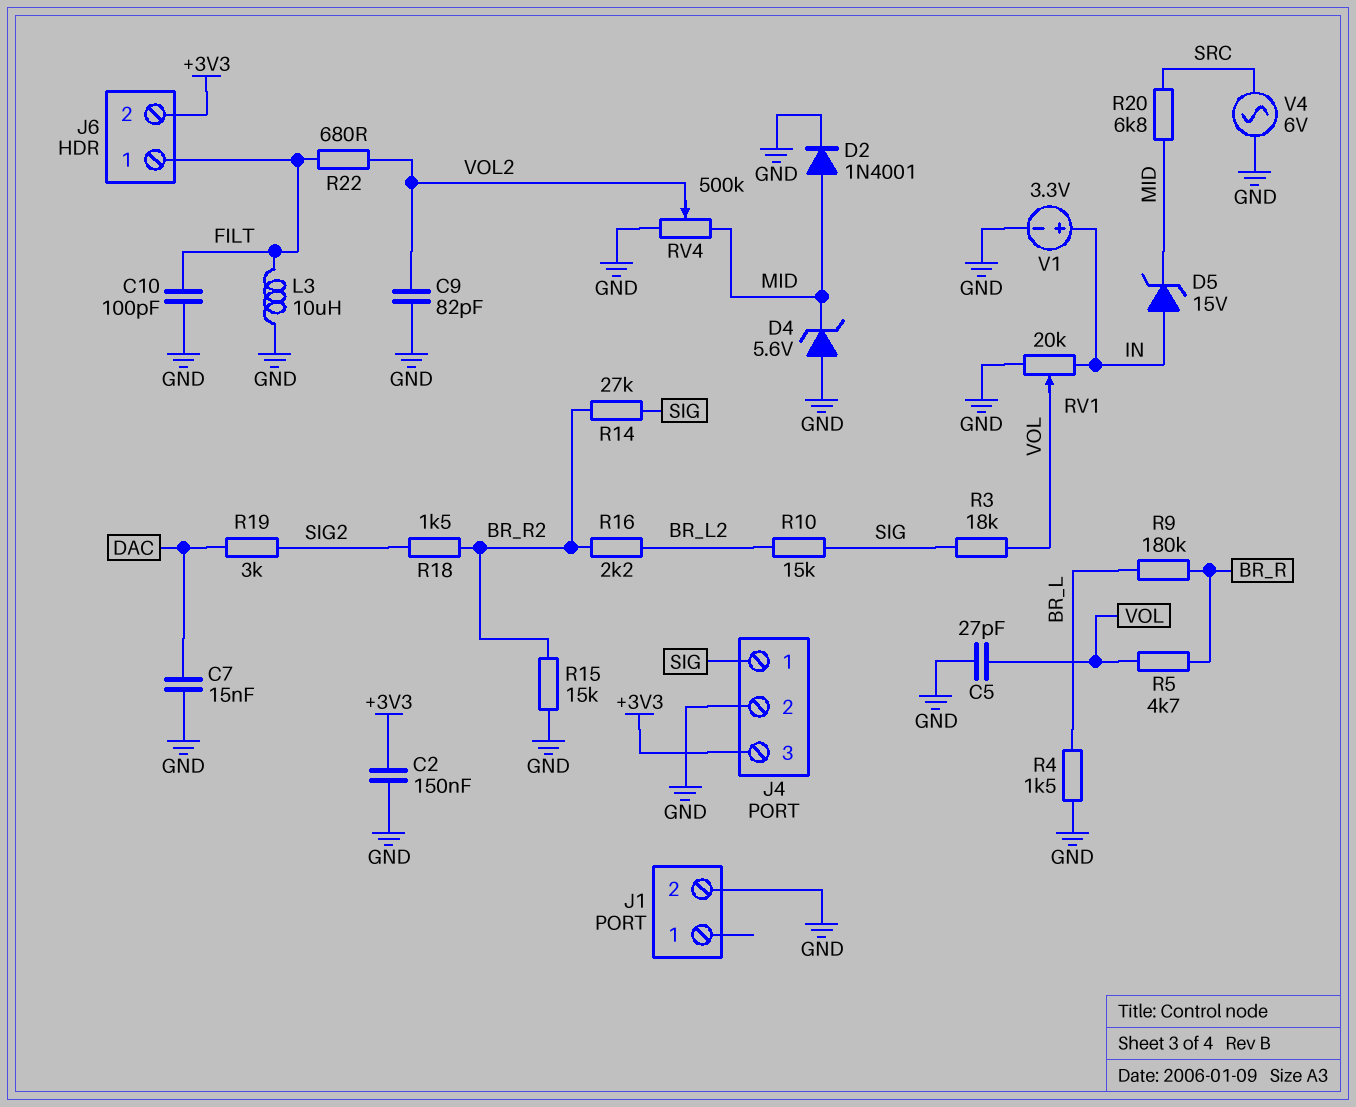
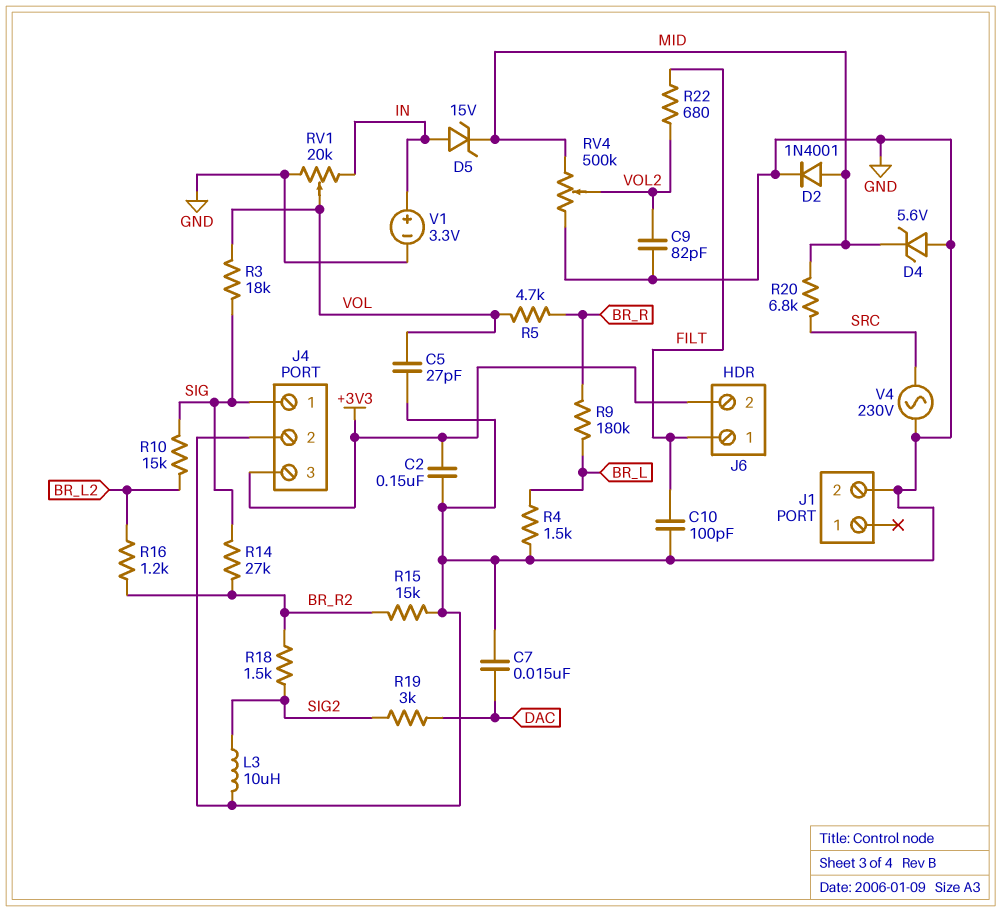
L3: 10uH (FILT, GND) -> 10uH (GND, SIG2)
R16: 2.2k (BR_L2, BR_R2) -> 1.2k (BR_L2, BR_R2)
V4: AC 6V (GND, SRC) -> AC 230V (GND, SRC)

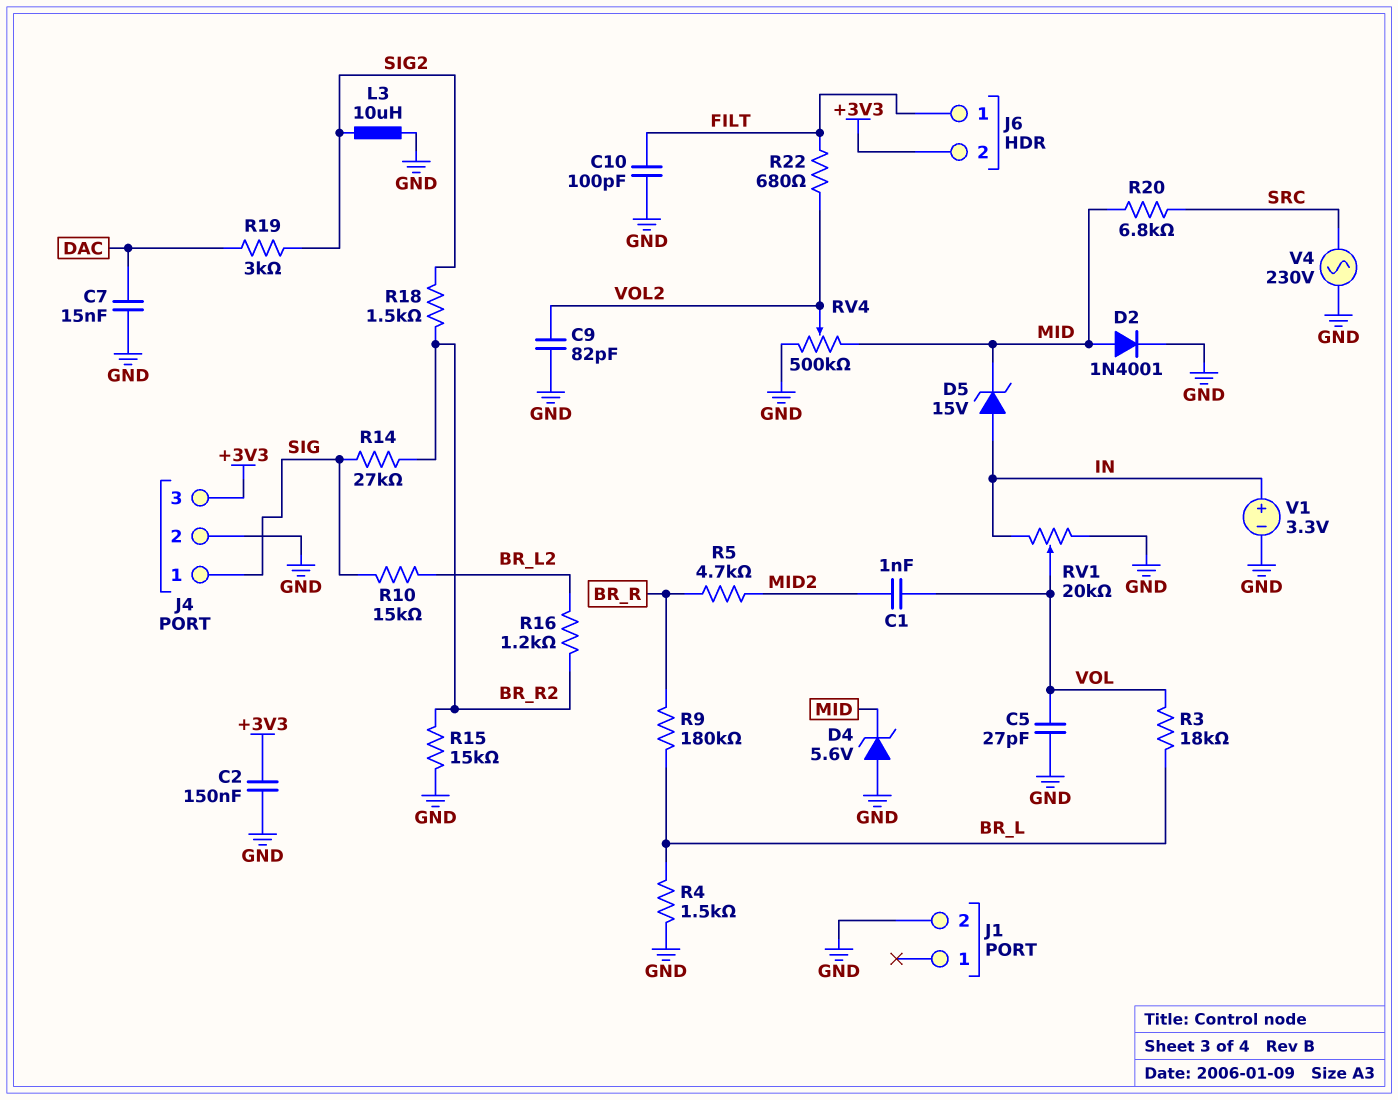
C1: none -> 1nF (MID2, VOL)
R3: 18k (SIG, VOL) -> 18k (BR_L, VOL)
R5: 4.7k (BR_R, VOL) -> 4.7k (BR_R, MID2)

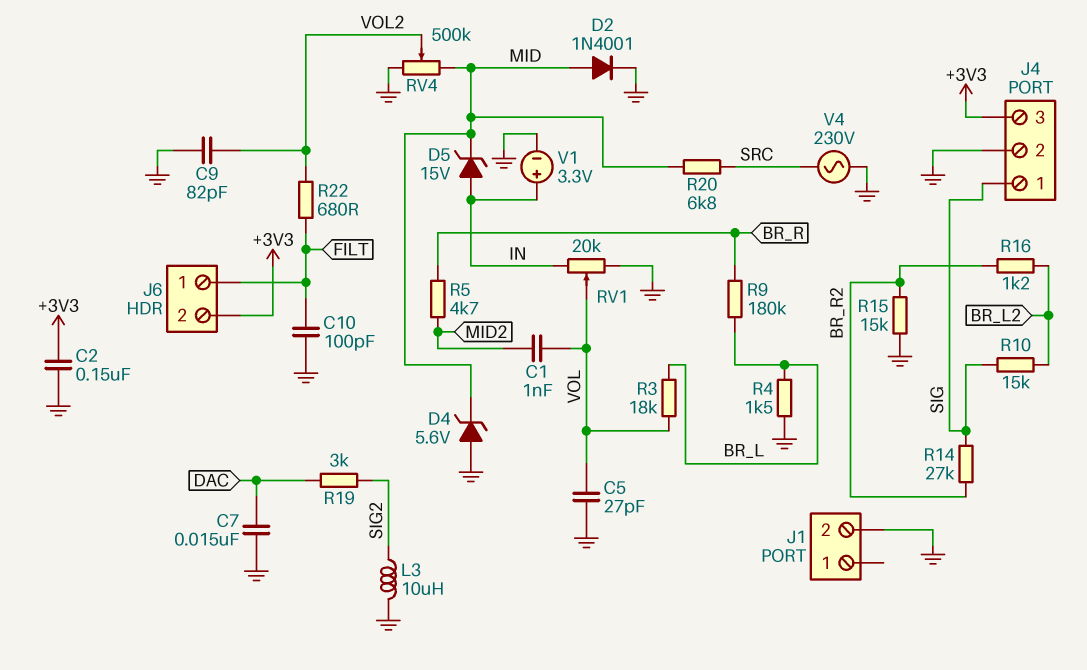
R18: 1.5k (BR_R2, SIG2) -> none

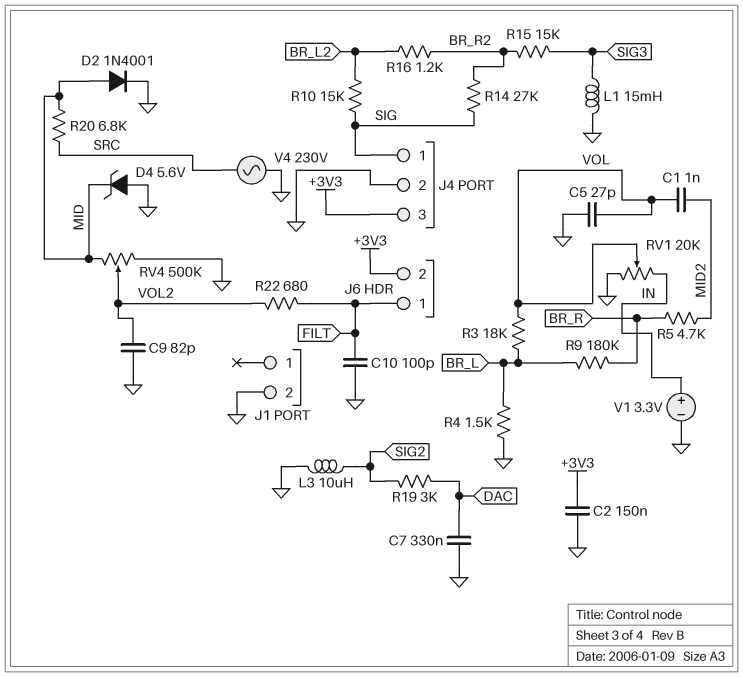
C7: 15nF (DAC, GND) -> 330nF (DAC, GND)
D5: zener 15V (A IN, K MID) -> none
L1: none -> 15mH (GND, SIG3)
R15: 15k (BR_R2, GND) -> 15k (BR_R2, SIG3)

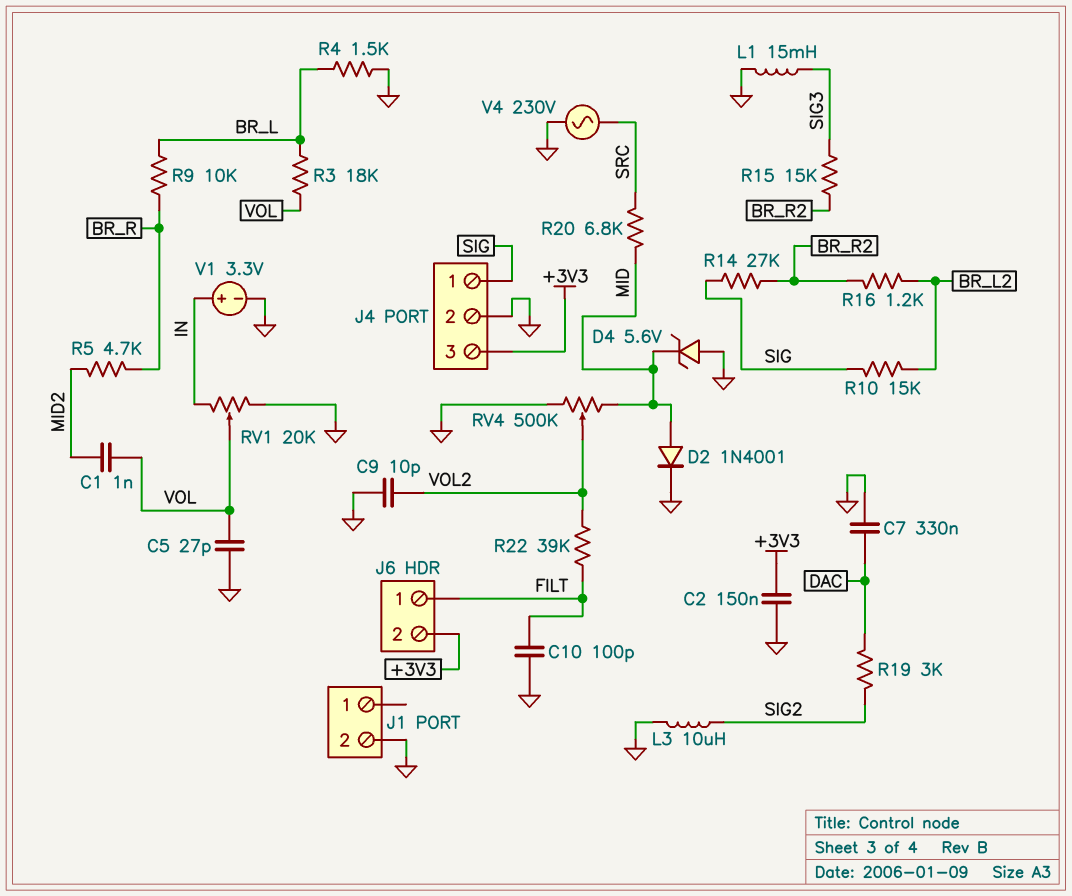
C9: 82pF (GND, VOL2) -> 10pF (GND, VOL2)
R9: 180k (BR_L, BR_R) -> 10k (BR_L, BR_R)
R22: 680 (FILT, VOL2) -> 39k (FILT, VOL2)

